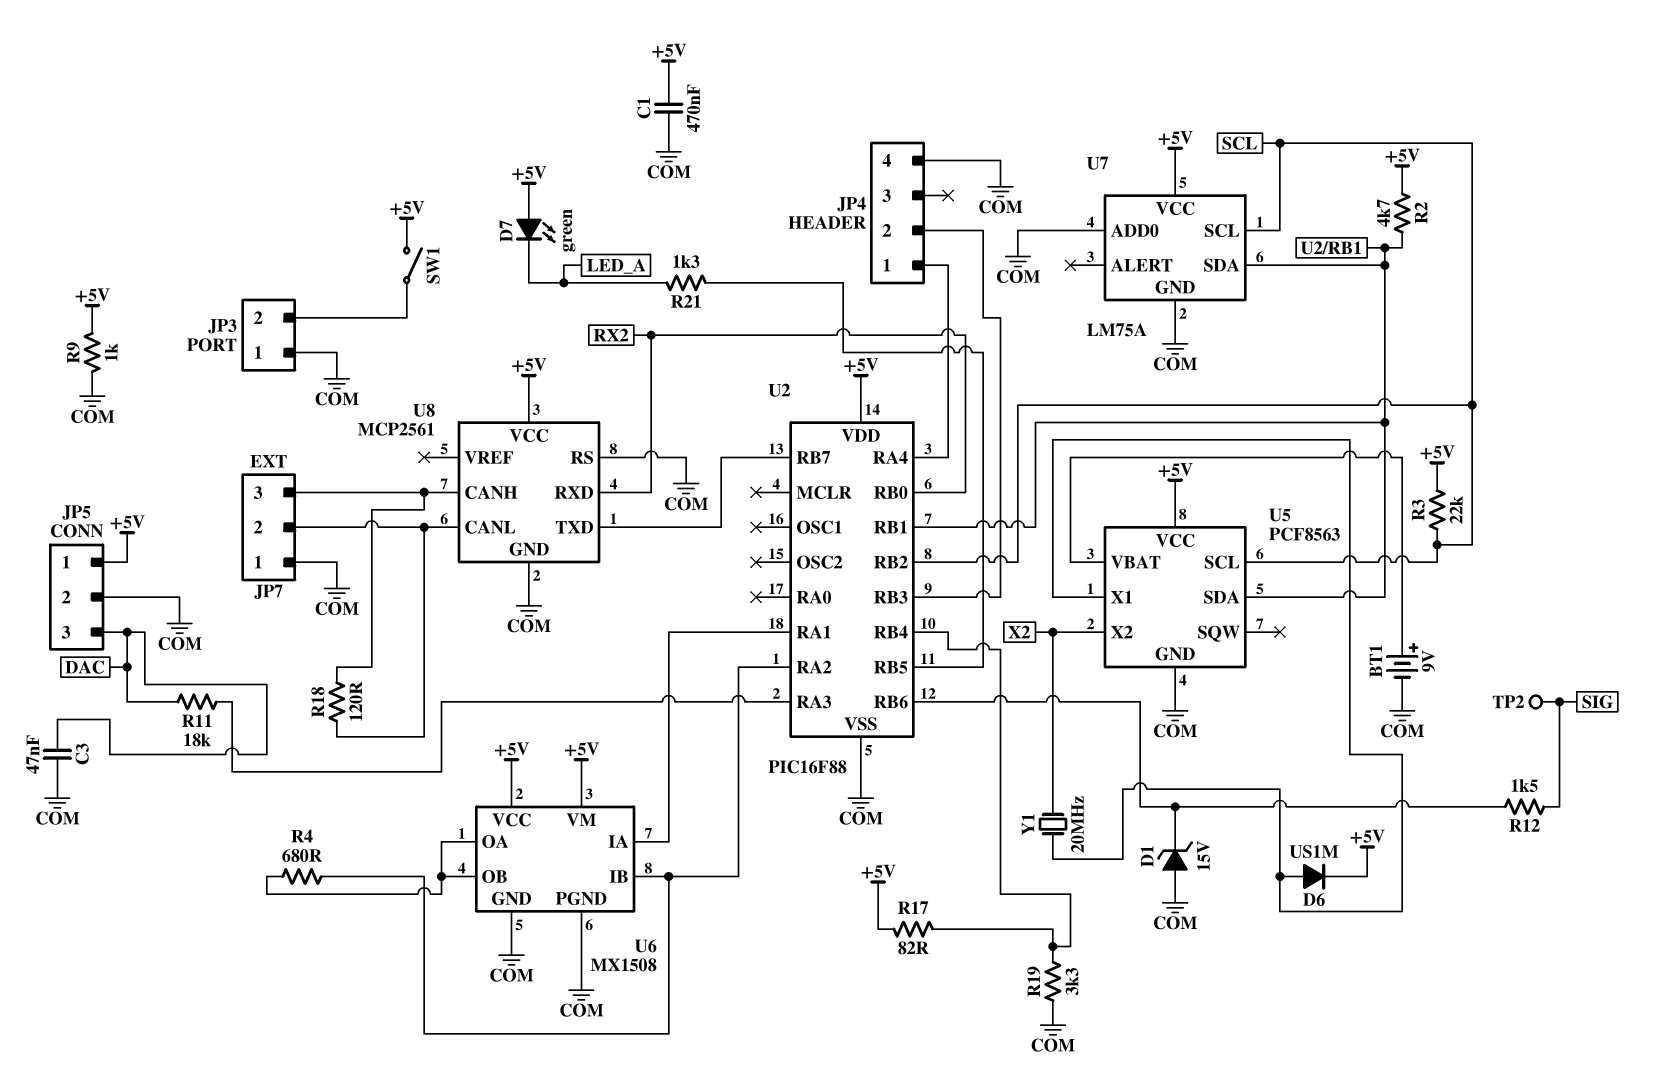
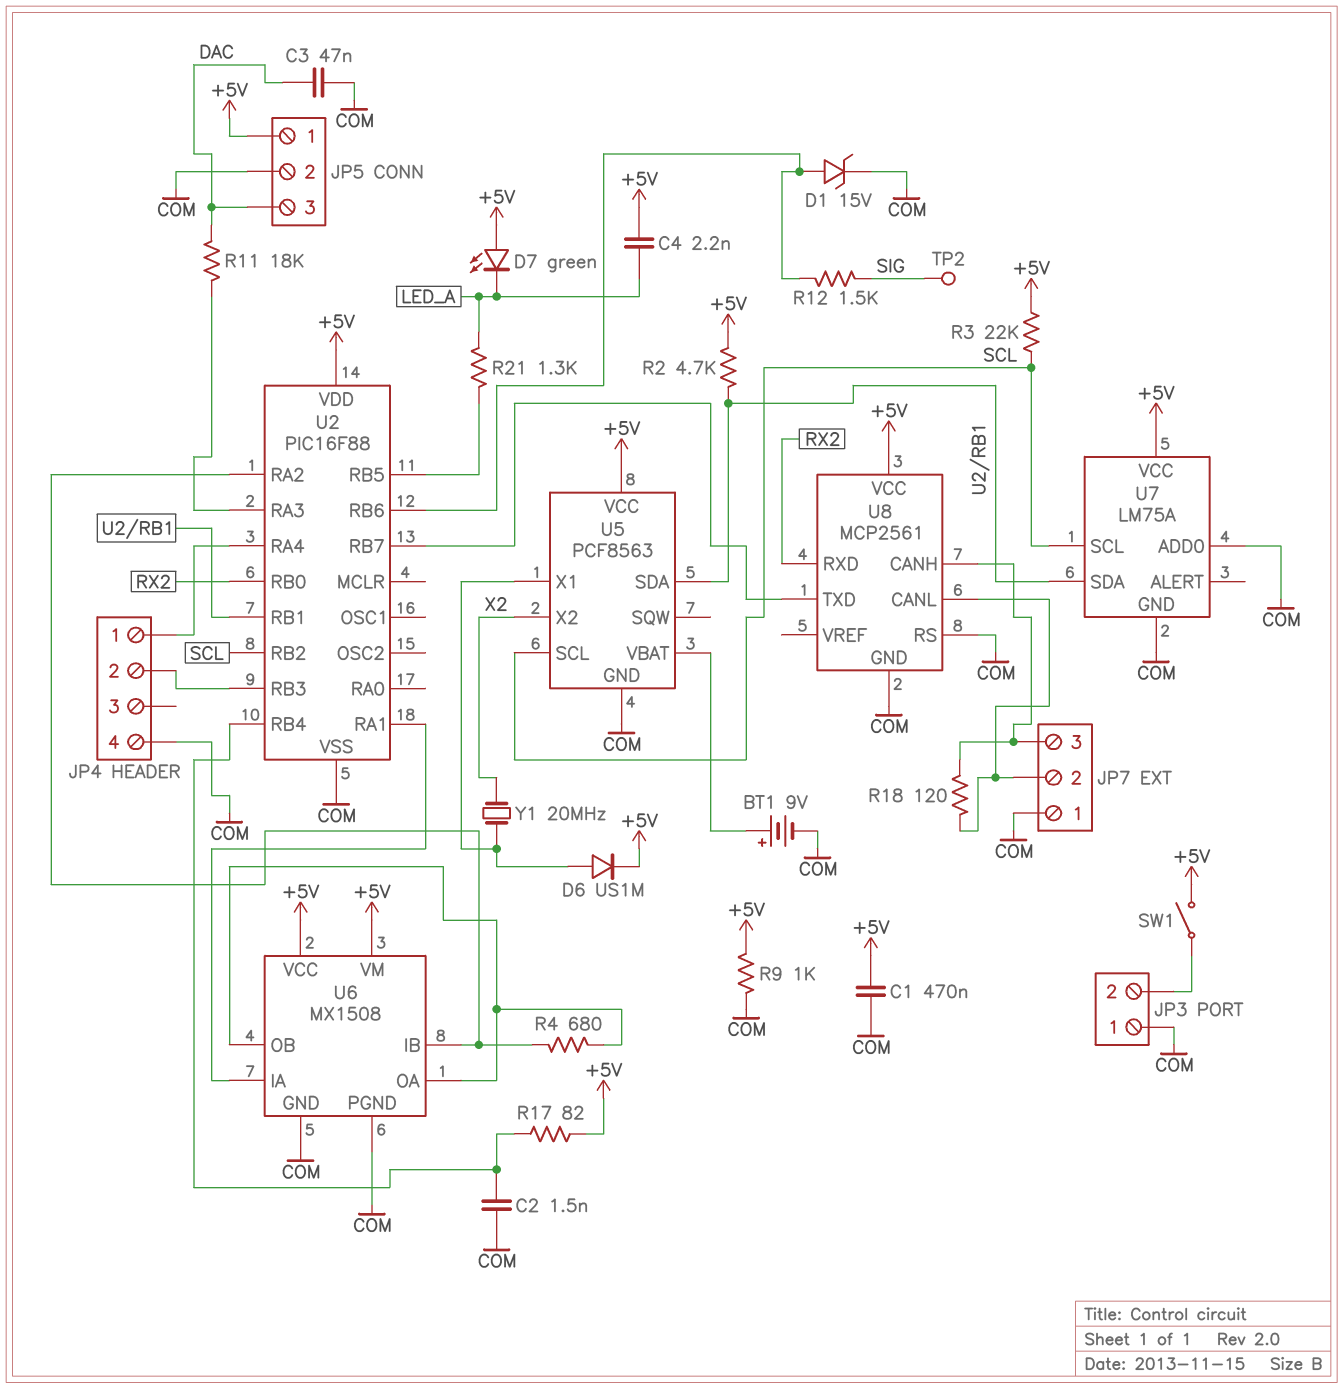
C2: none -> 1.5nF (COM, U2/RB4)
C4: none -> 2.2nF (+5V, LED_A)
D1: zener 15V (A COM, K U2/RB6) -> zener 15V (A U2/RB6, K COM)
R19: 3.3k (COM, U2/RB4) -> none

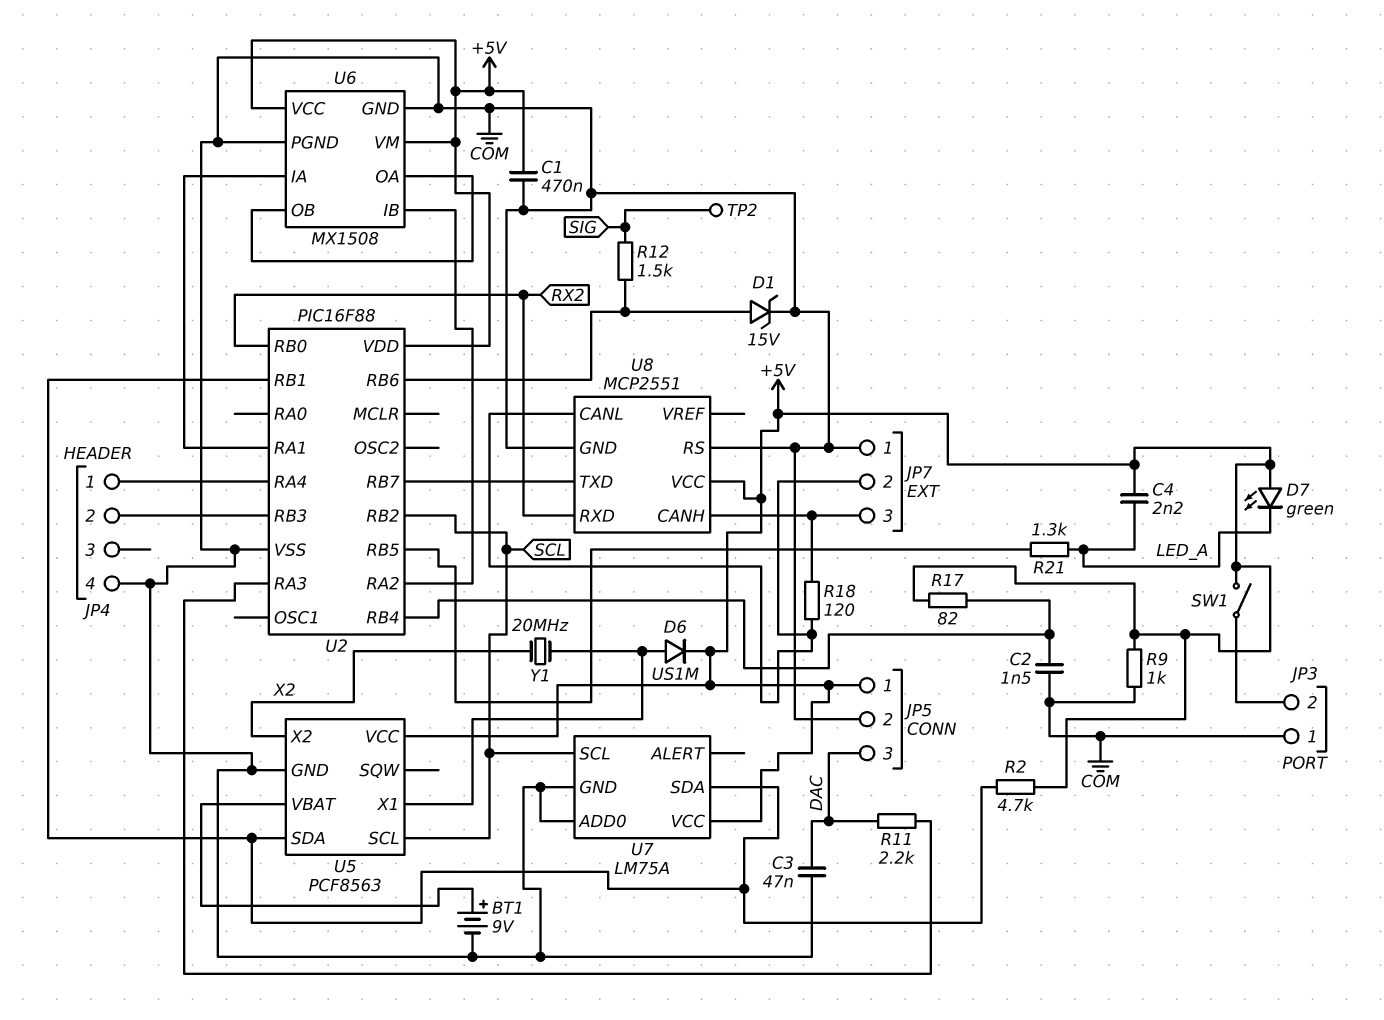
R3: 22k (+5V, SCL) -> none
R4: 680 (U2/RA2, U6/OA) -> none
R11: 18k (DAC, U2/RA3) -> 2.2k (DAC, U2/RA3)
U8: MCP2561 -> MCP2551

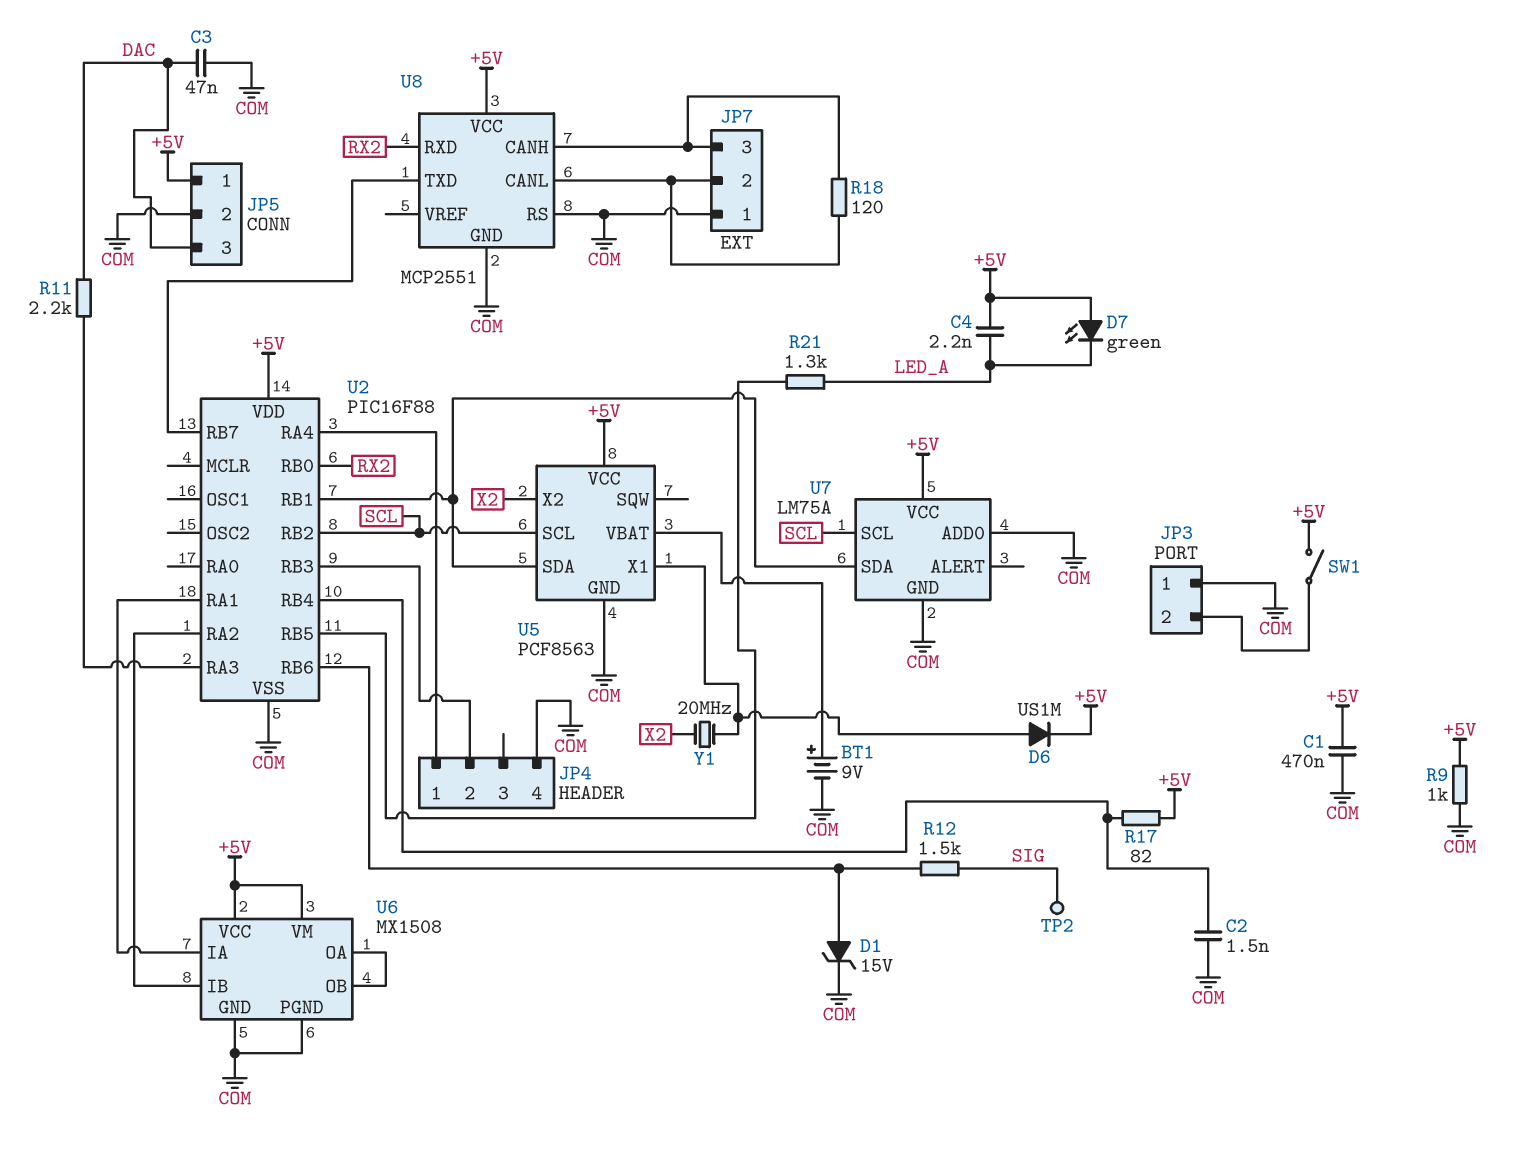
R2: 4.7k (+5V, U2/RB1) -> none

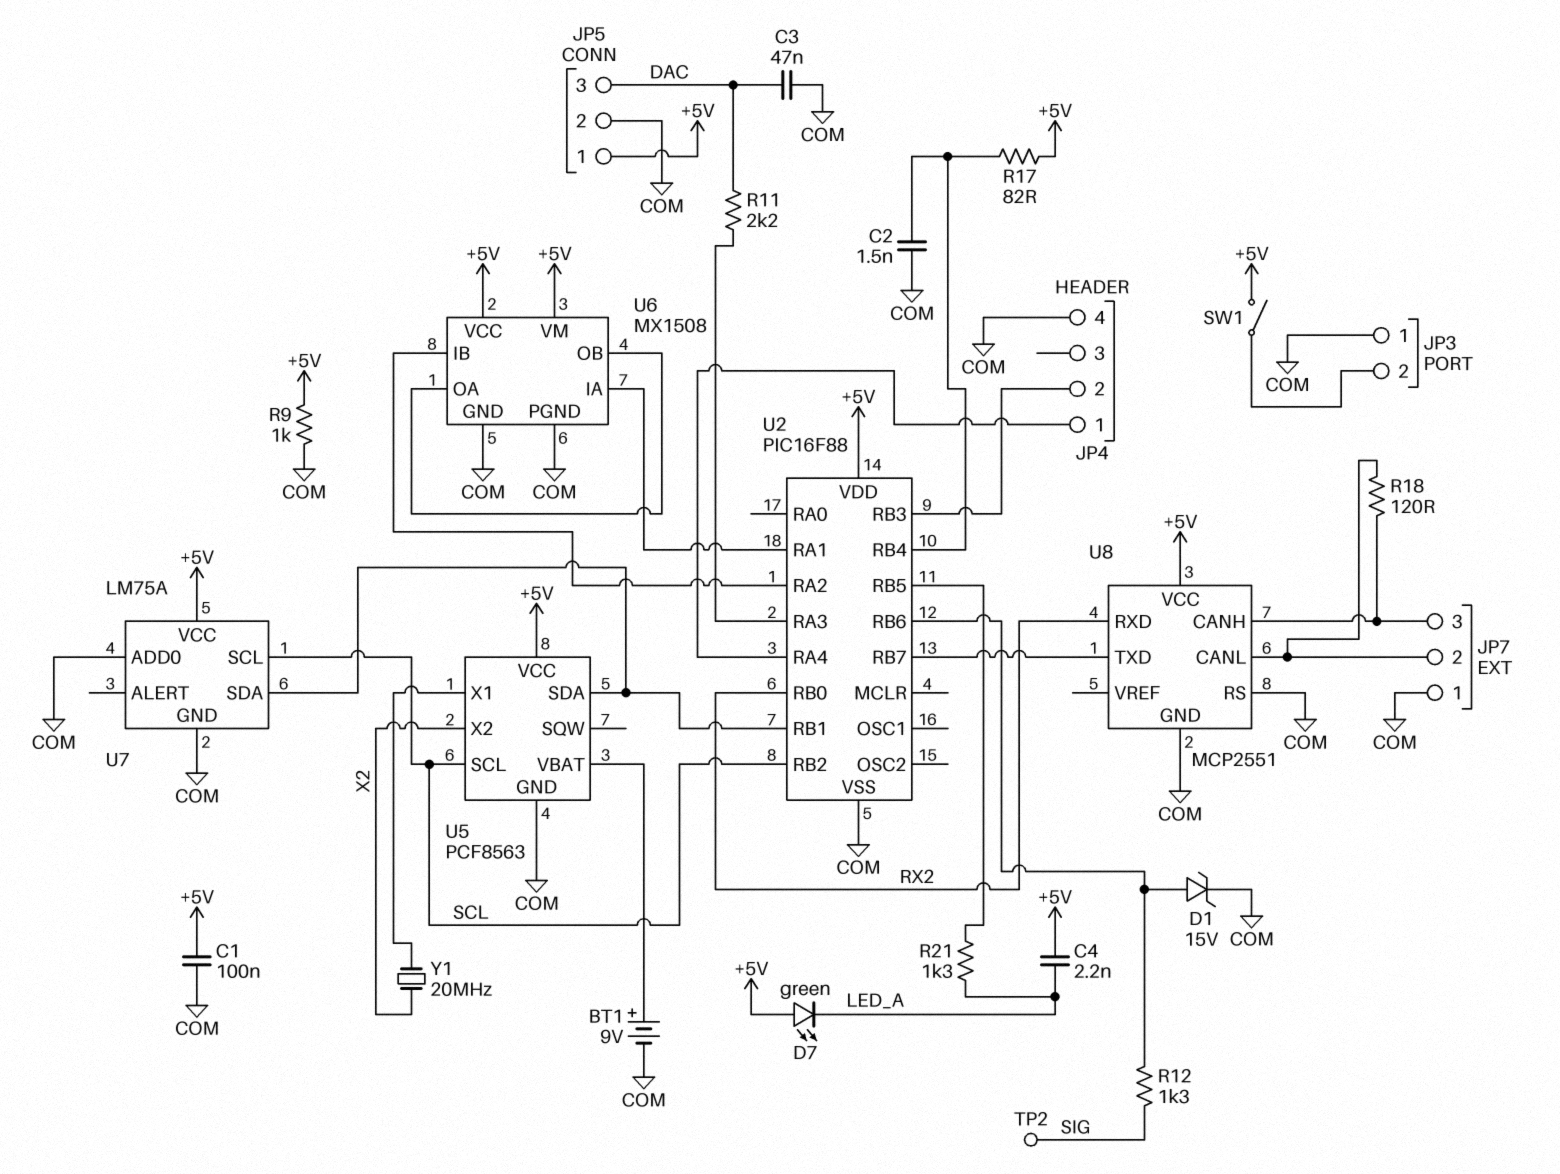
C1: 470nF (+5V, COM) -> 100nF (+5V, COM)
D6: diode US1M (A U5/X1, K +5V) -> none
R12: 1.5k (SIG, U2/RB6) -> 1.3k (SIG, U2/RB6)

